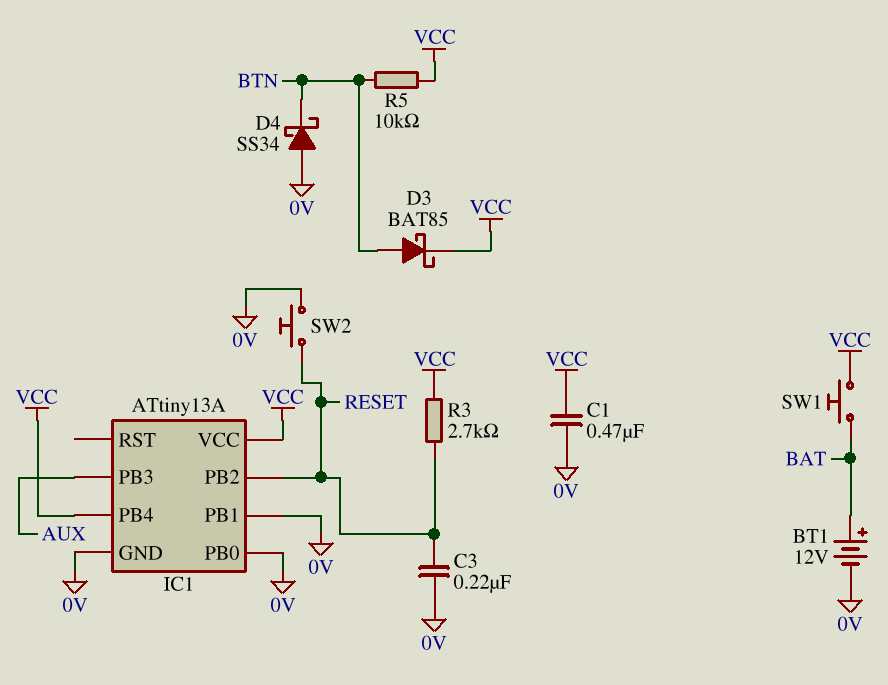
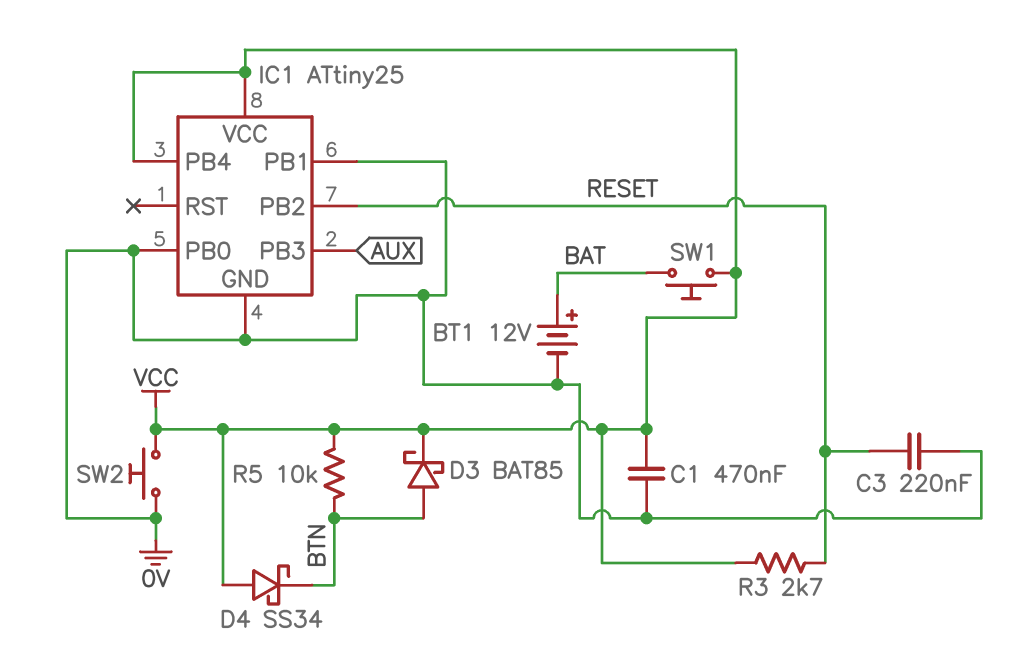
D4: schottky SS34 (A 0V, K BTN) -> schottky SS34 (A VCC, K BTN)
IC1: ATtiny13A -> ATtiny25
SW2: button (0V, RESET) -> button (0V, VCC)

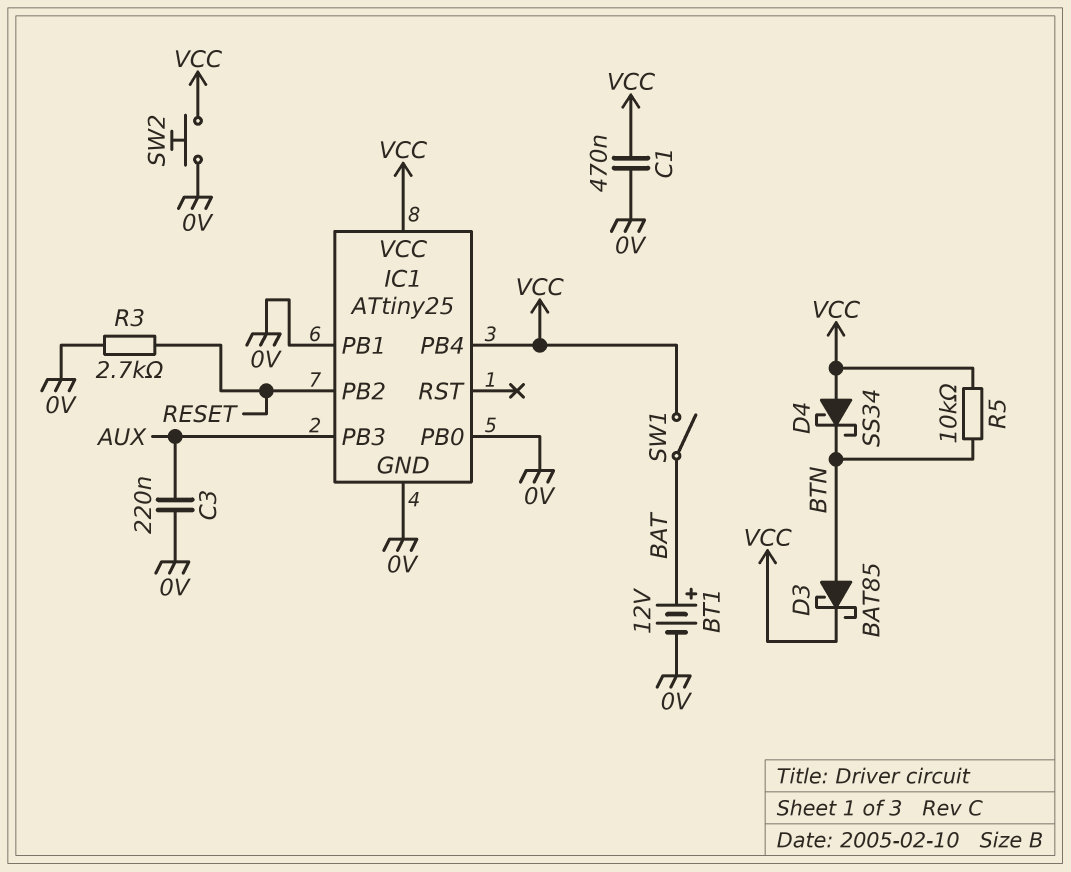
C3: 220nF (0V, RESET) -> 220nF (0V, AUX)
R3: 2.7k (RESET, VCC) -> 2.7k (0V, RESET)
SW1: button (BAT, VCC) -> switch (BAT, VCC)

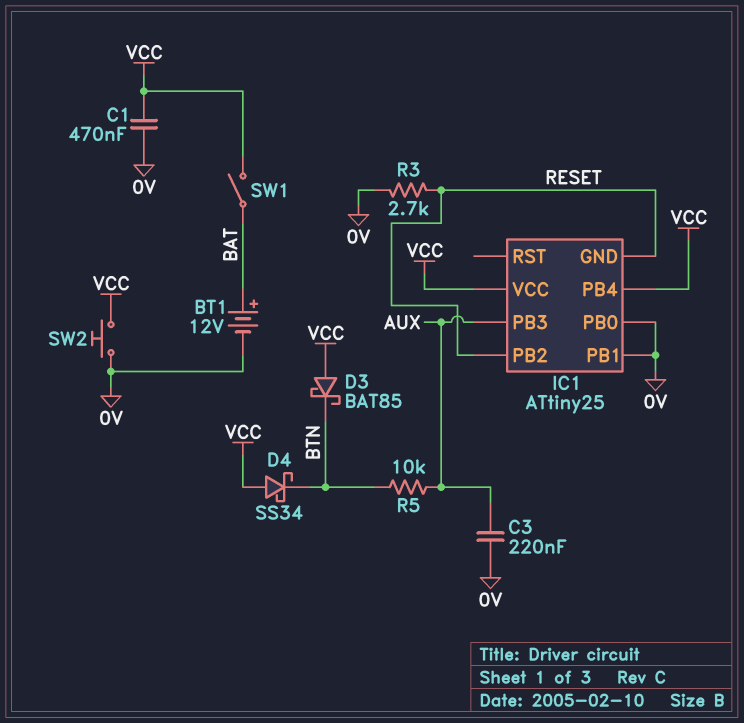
D3: schottky BAT85 (A BTN, K VCC) -> schottky BAT85 (A VCC, K BTN)
IC1 pin GND: 0V -> RESET
R5: 10k (BTN, VCC) -> 10k (AUX, BTN)

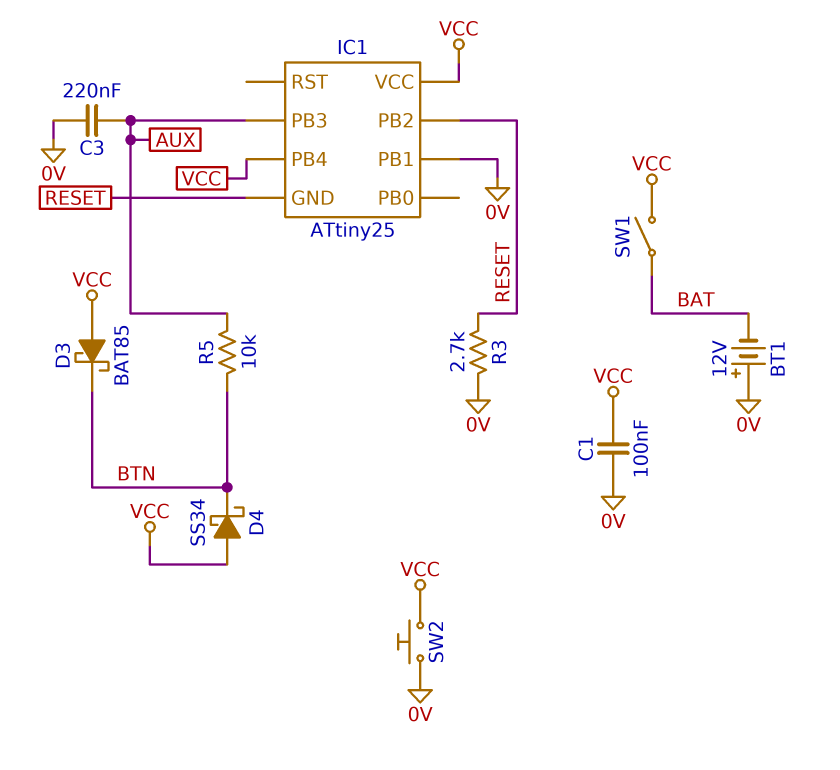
BT1: 12V (plus BAT, minus 0V) -> 12V (plus 0V, minus BAT)
C1: 470nF (0V, VCC) -> 100nF (0V, VCC)
IC1 pin PB0: 0V -> none

